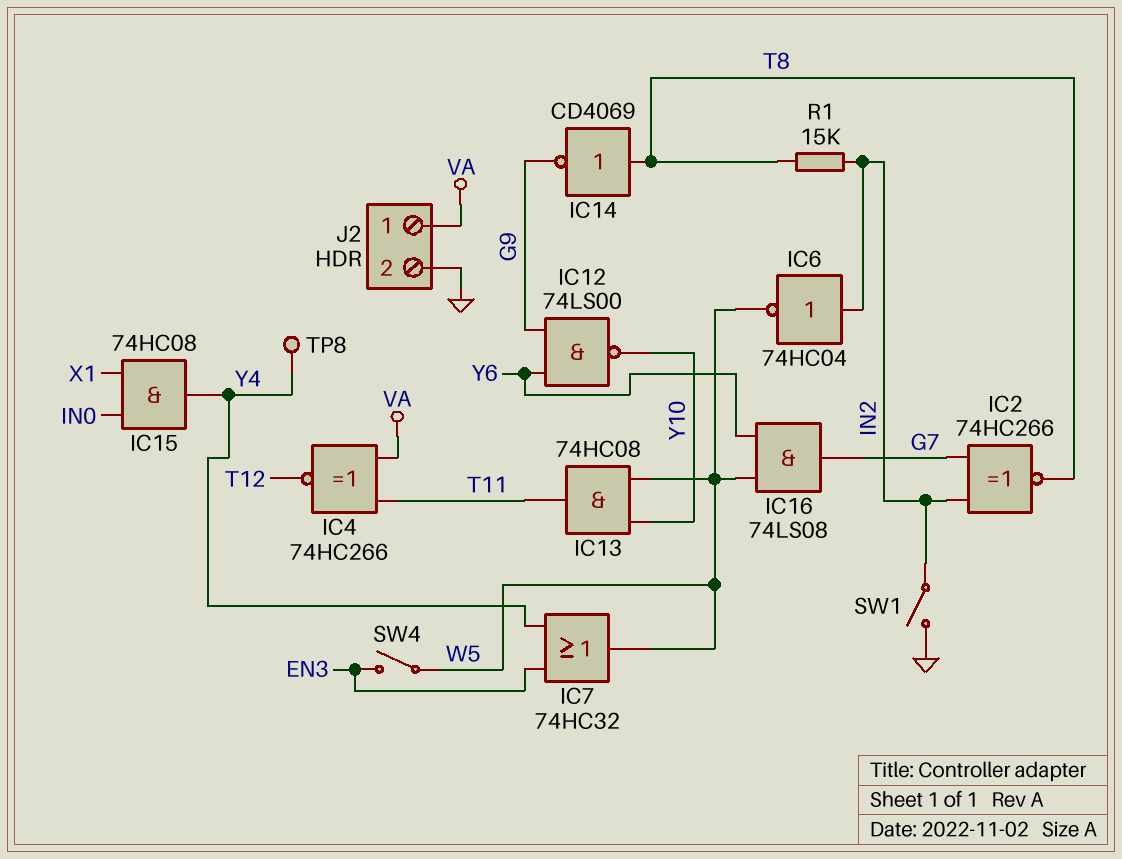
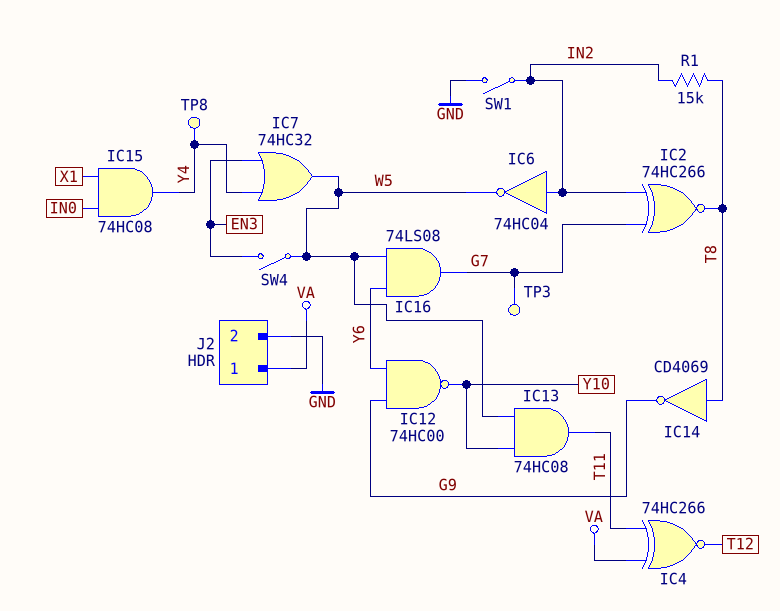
IC12: NAND 74LS00 (in G9, in Y6, out Y10) -> NAND 74HC00 (in G9, in Y6, out Y10)
TP3: none -> test point (G7)

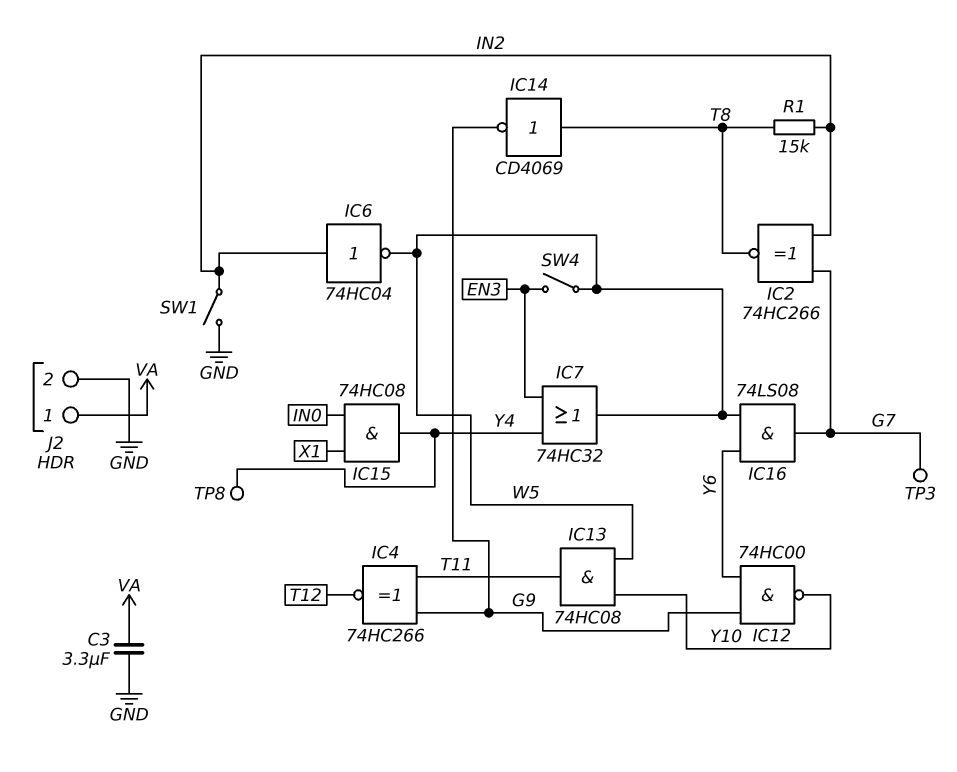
C3: none -> 3.3uF (GND, VA)
IC4: XNOR 74HC266 (in T11, in VA, out T12) -> XNOR 74HC266 (in G9, in T11, out T12)

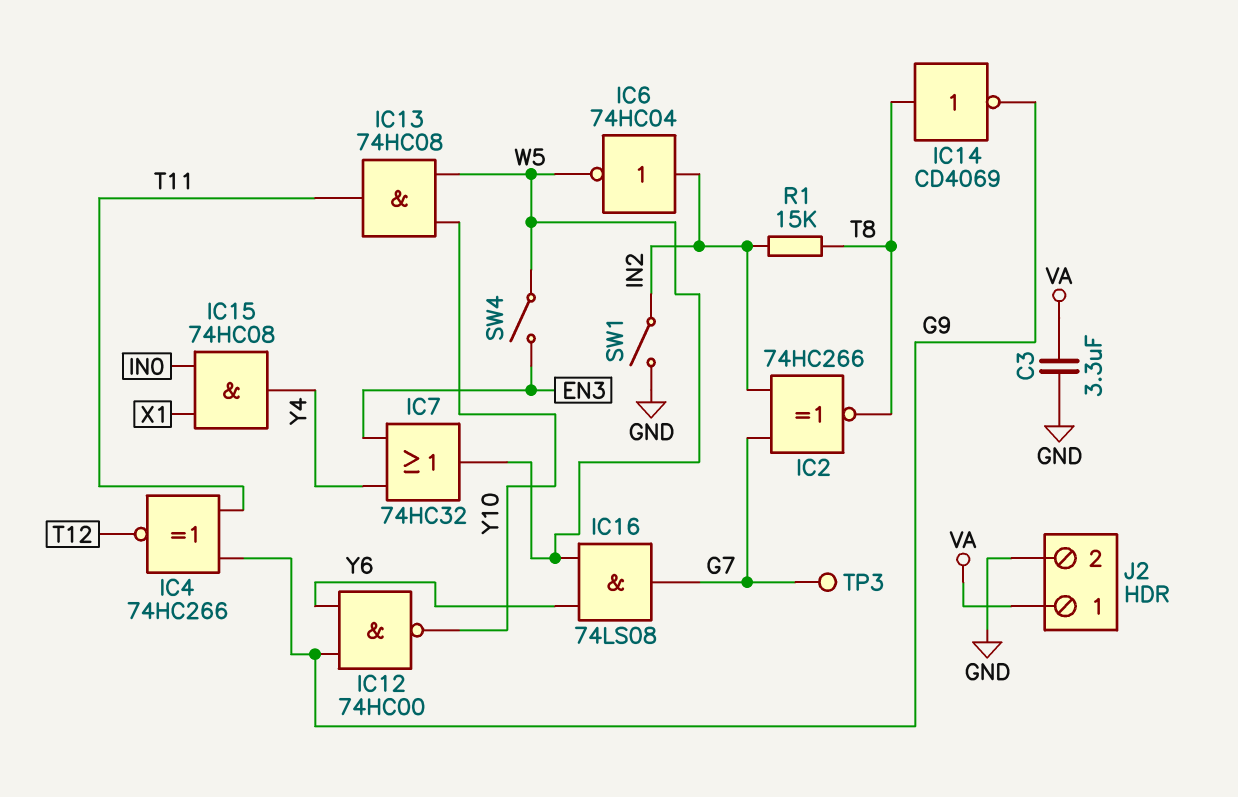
TP8: test point (Y4) -> none

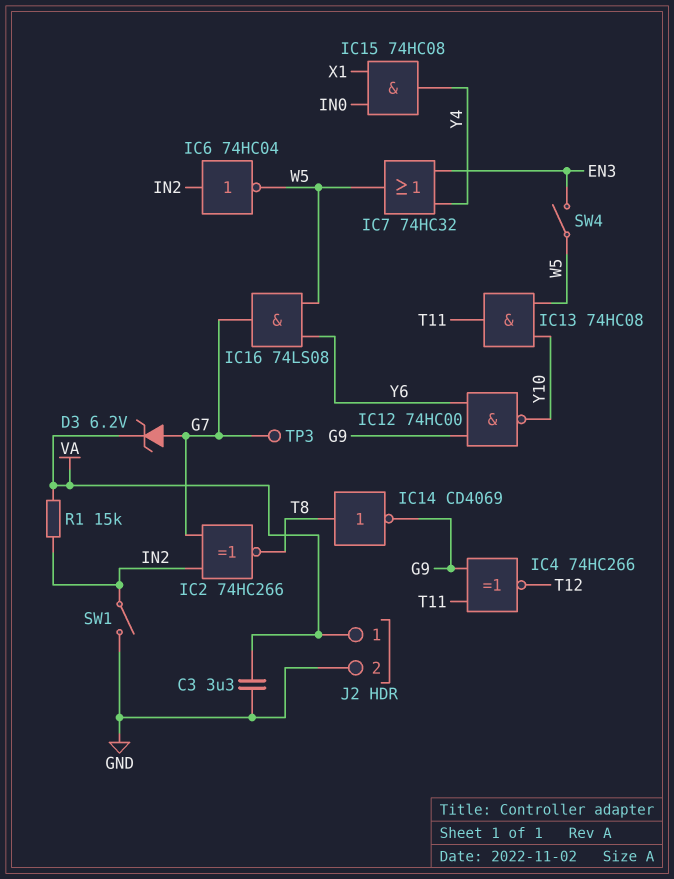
D3: none -> zener 6.2V (A G7, K VA)
R1: 15k (IN2, T8) -> 15k (IN2, VA)

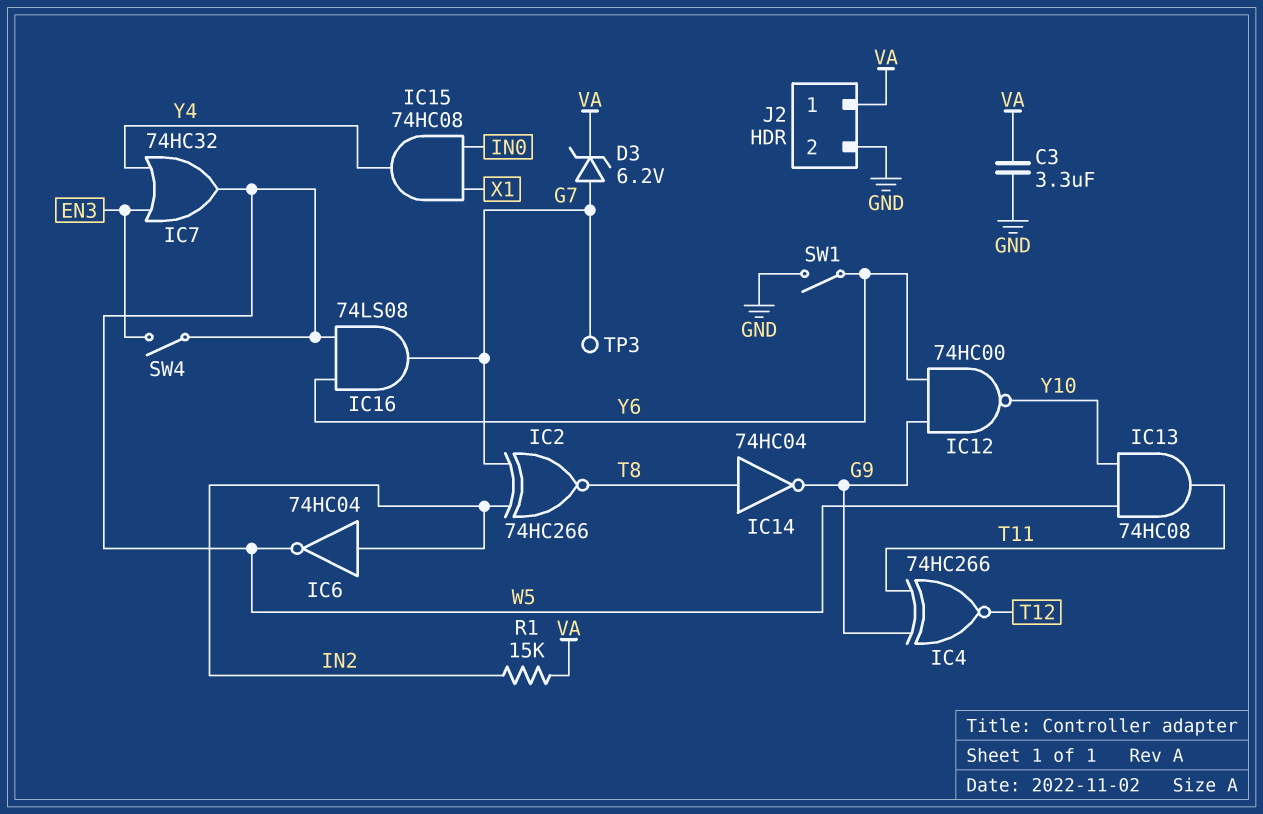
IC14: NOT CD4069 (in T8, out G9) -> NOT 74HC04 (in T8, out G9)
SW1: switch (GND, IN2) -> switch (GND, Y6)

